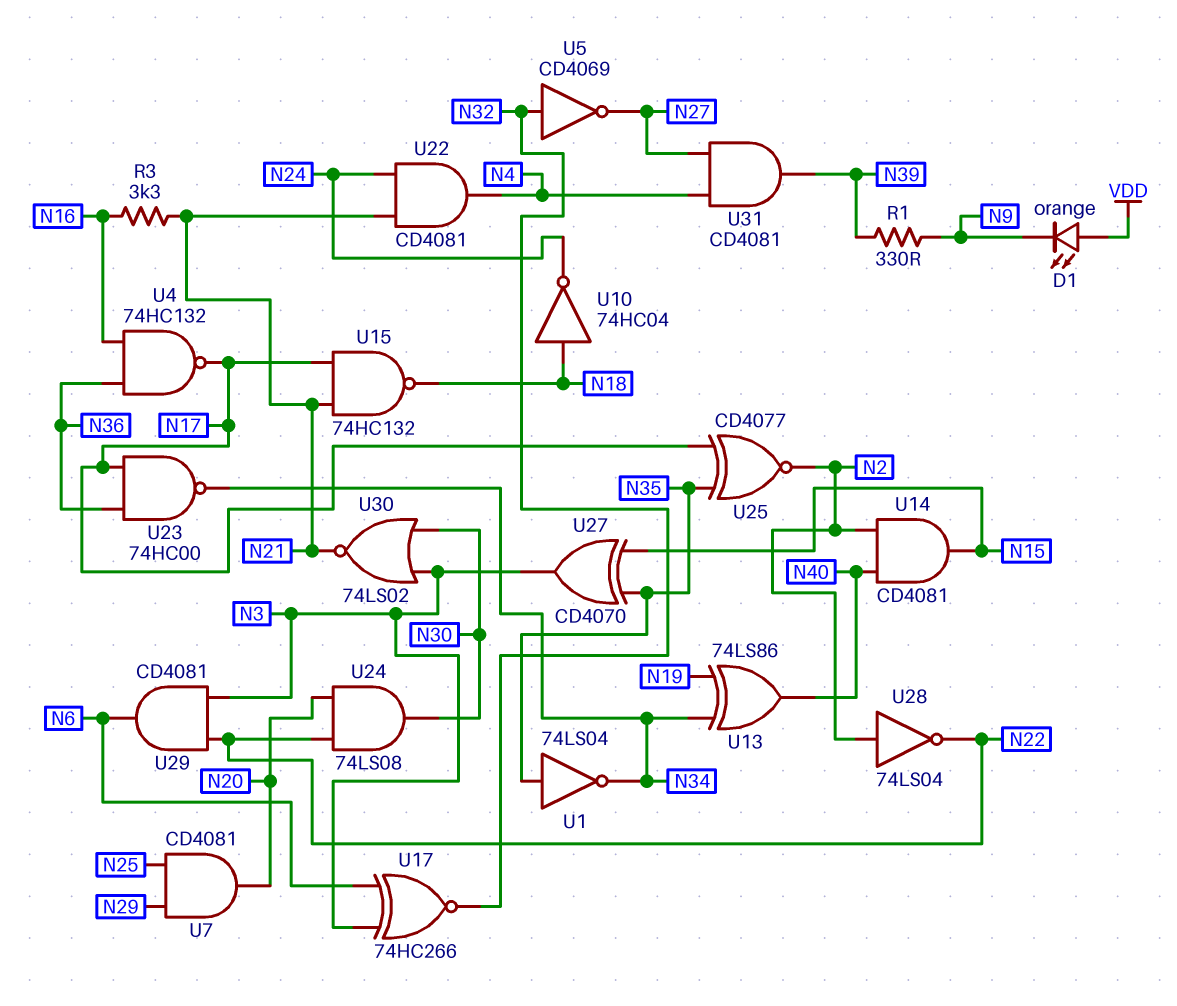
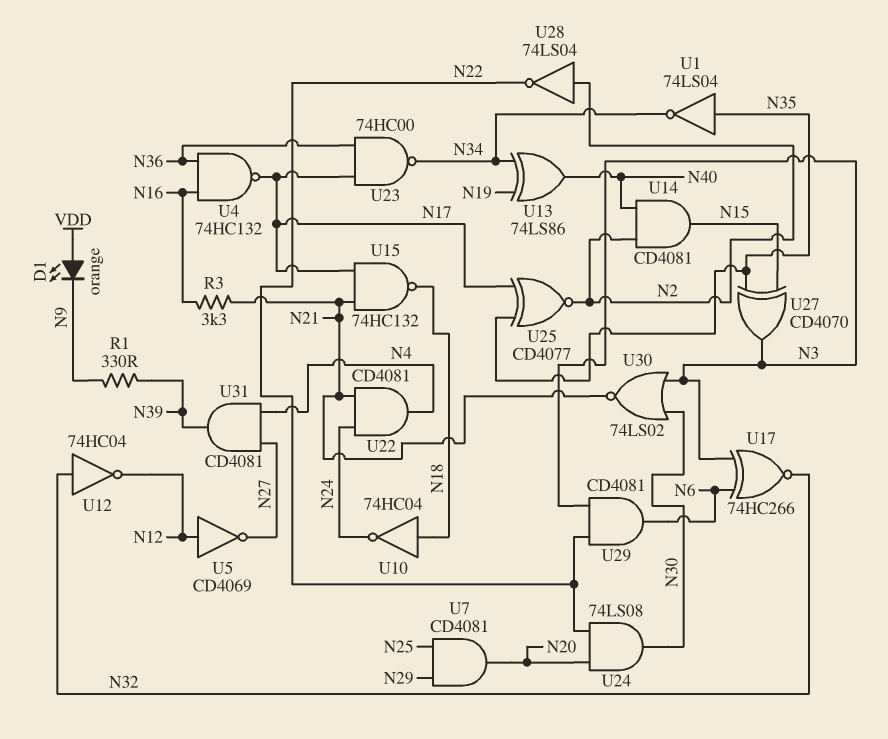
U5: NOT CD4069 (in N32, out N27) -> NOT CD4069 (in N12, out N27)
U12: none -> NOT 74HC04 (in N32, out N12)

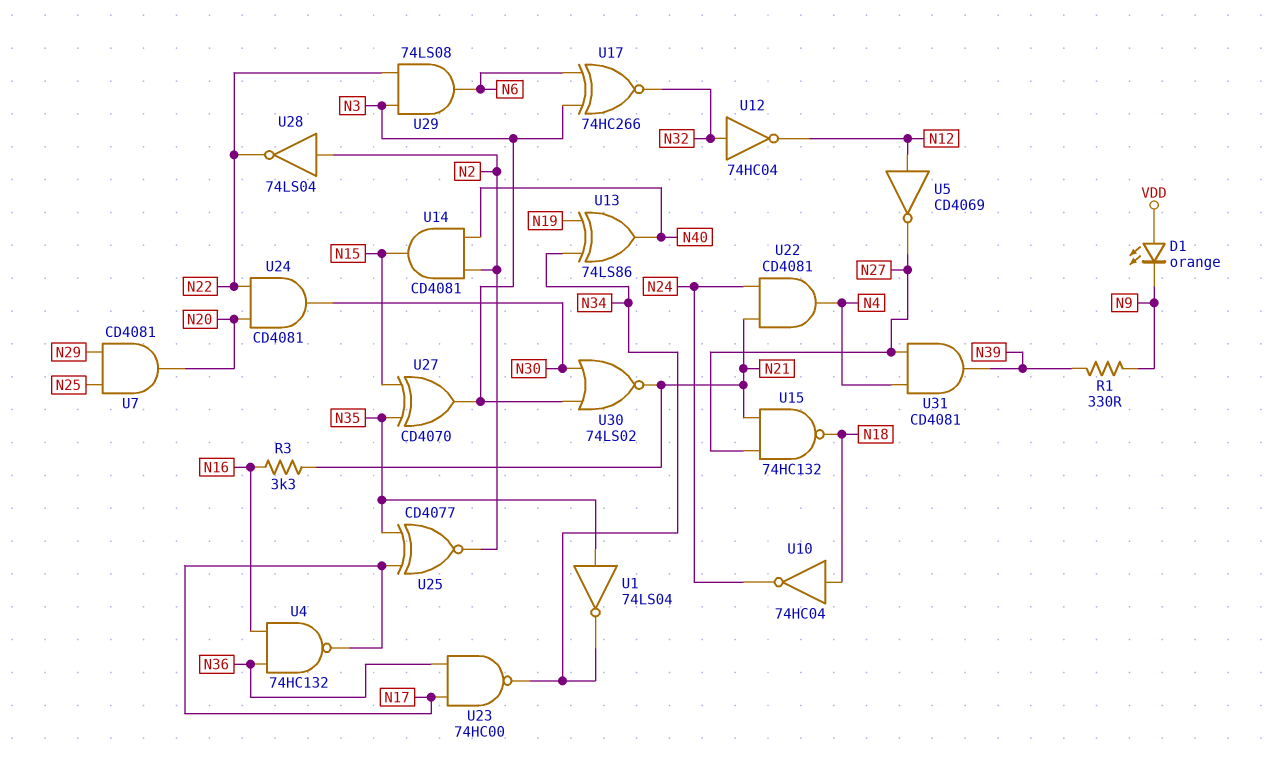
U15: NAND 74HC132 (in N17, in N21, out N18) -> NAND 74HC132 (in N21, in N27, out N18)
U24: AND 74LS08 (in N20, in N22, out N30) -> AND CD4081 (in N20, in N22, out N30)
U29: AND CD4081 (in N3, in N22, out N6) -> AND 74LS08 (in N3, in N22, out N6)

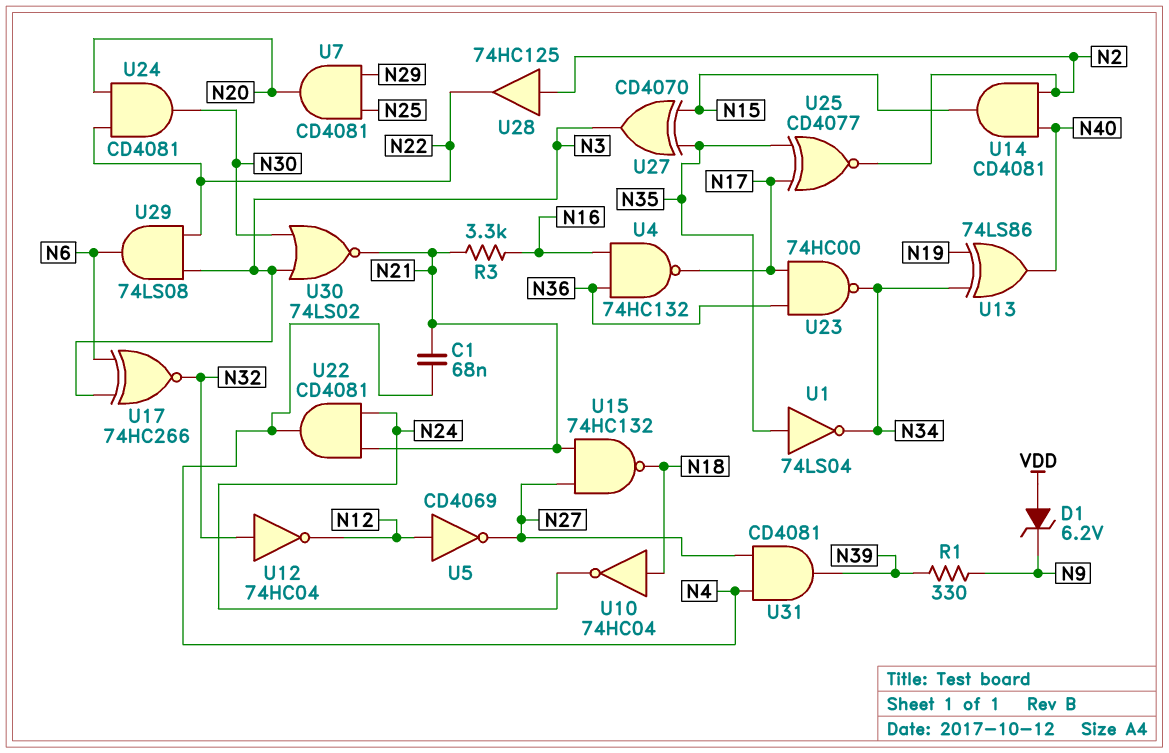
C1: none -> 68nF (N4, N21)
D1: LED orange (A VDD, K N9) -> zener 6.2V (A VDD, K N9)
U28: NOT 74LS04 (in N2, out N22) -> buffer 74HC125 (in N2, out N22)

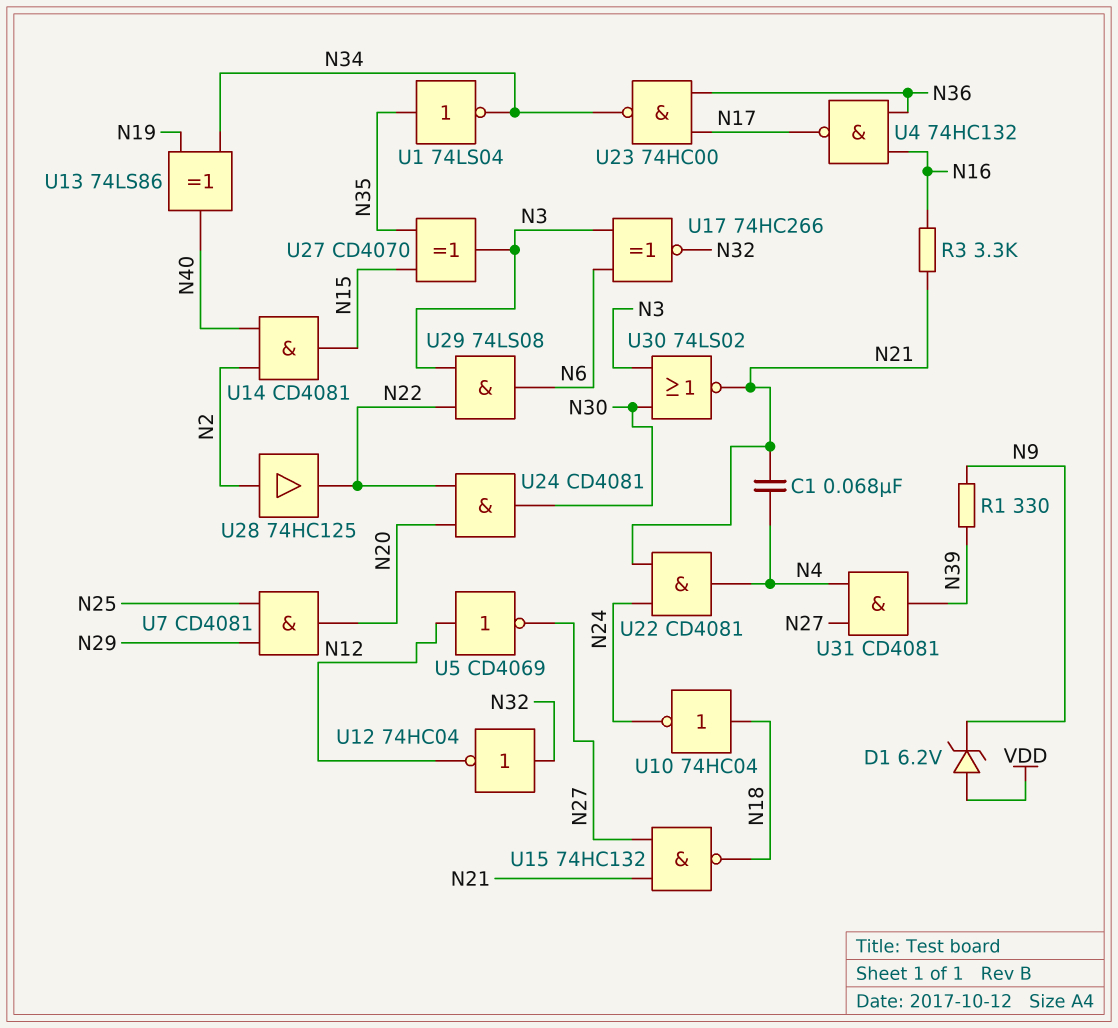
U25: XNOR CD4077 (in N17, in N35, out N2) -> none

